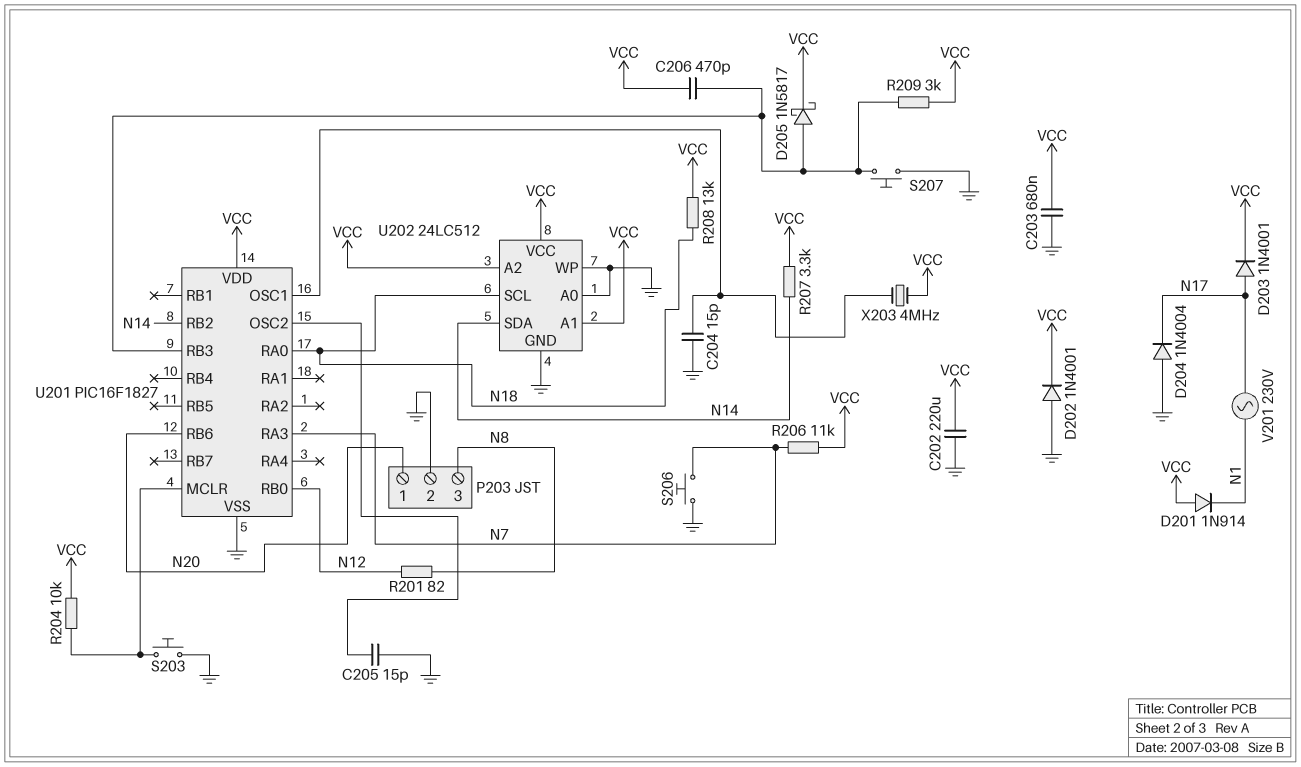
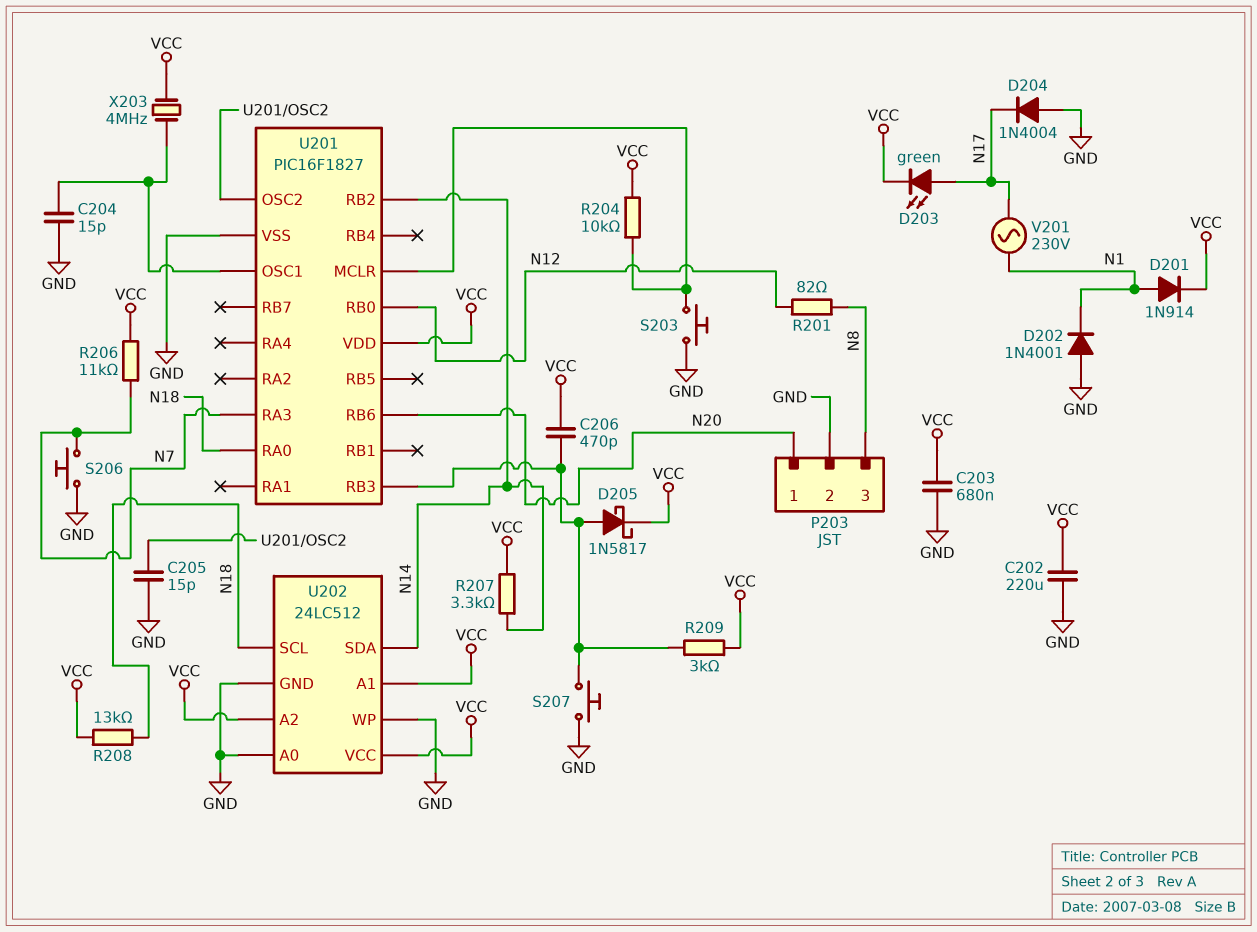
D201: diode 1N914 (A VCC, K N1) -> diode 1N914 (A N1, K VCC)
D202: diode 1N4001 (A GND, K VCC) -> diode 1N4001 (A GND, K N1)
D203: diode 1N4001 (A N17, K VCC) -> LED green (A N17, K VCC)

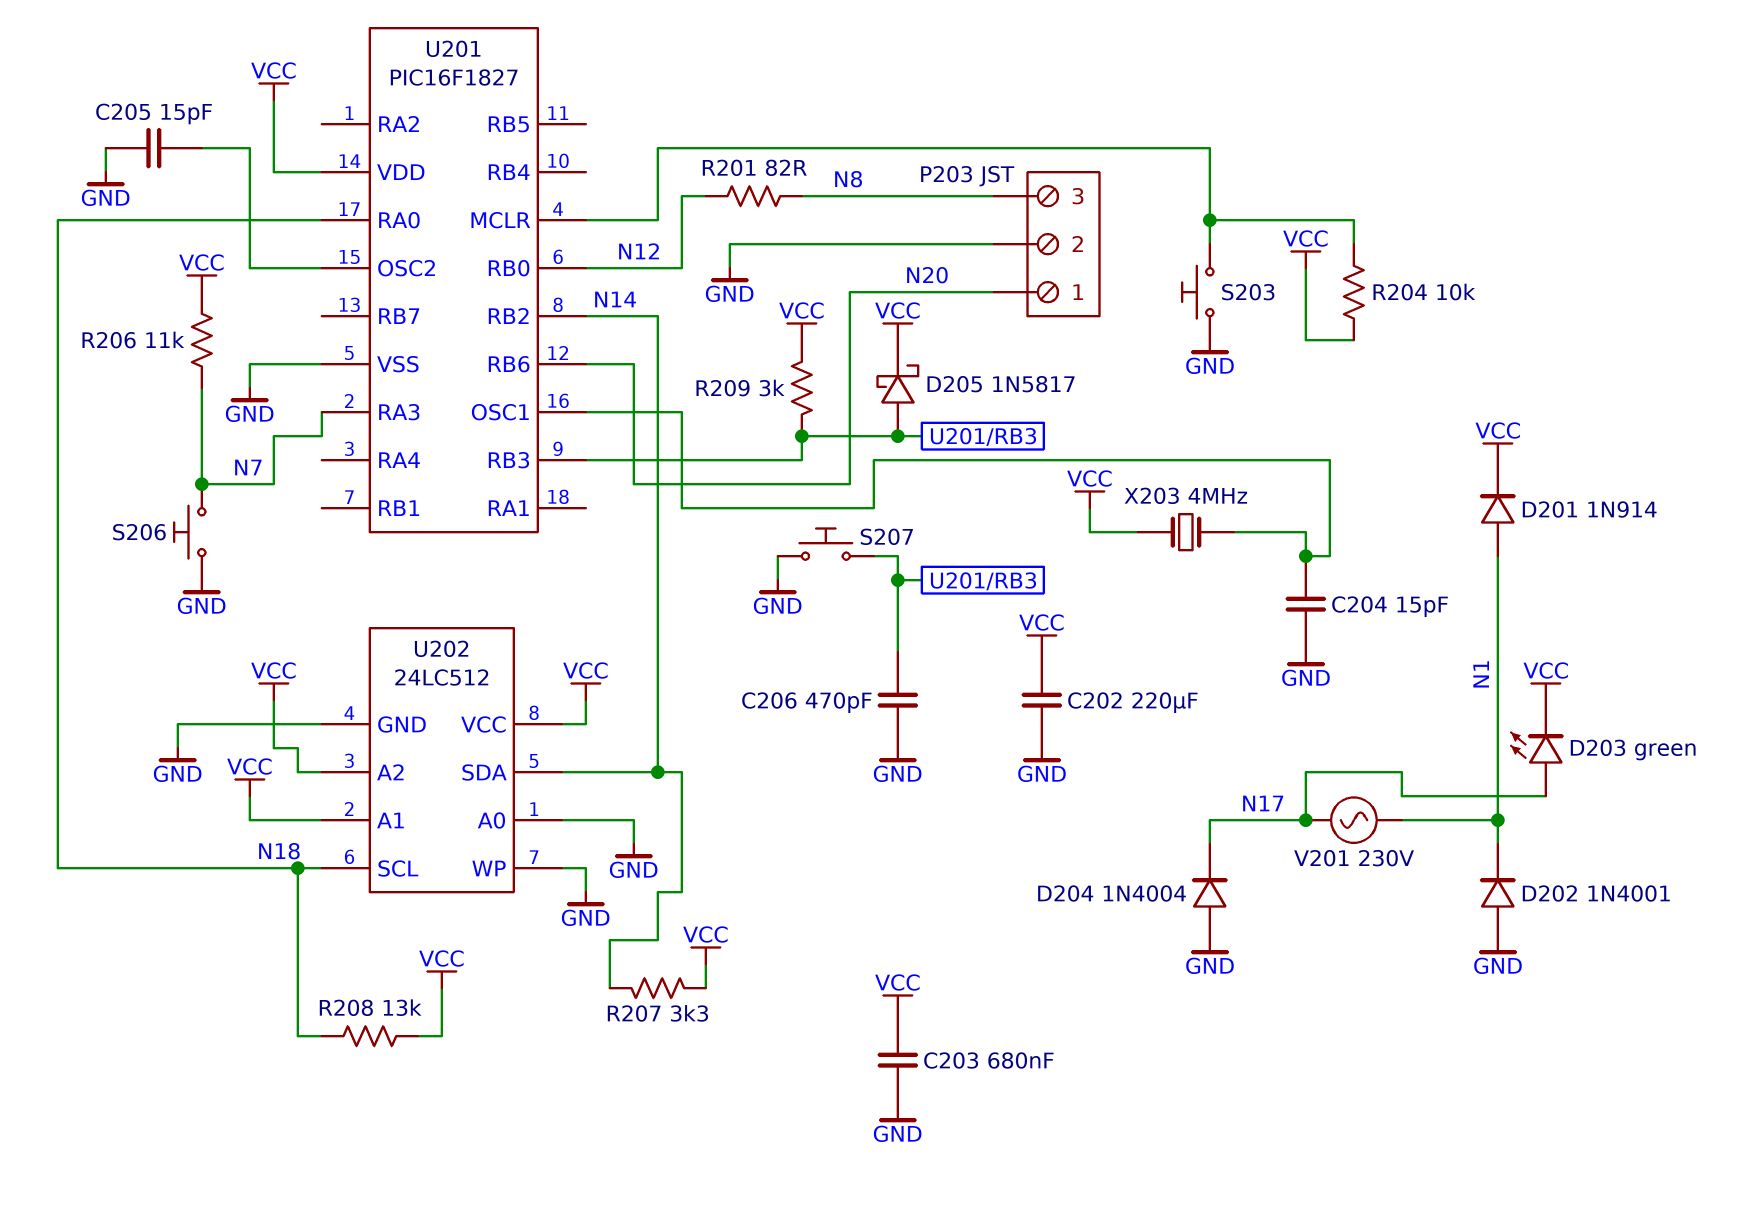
C206: 470pF (U201/RB3, VCC) -> 470pF (GND, U201/RB3)

